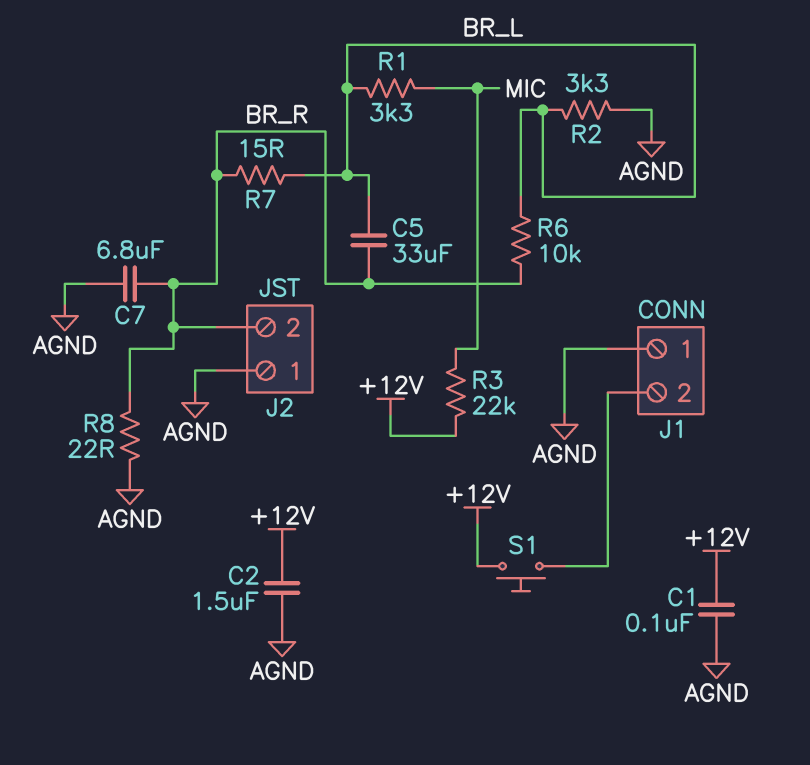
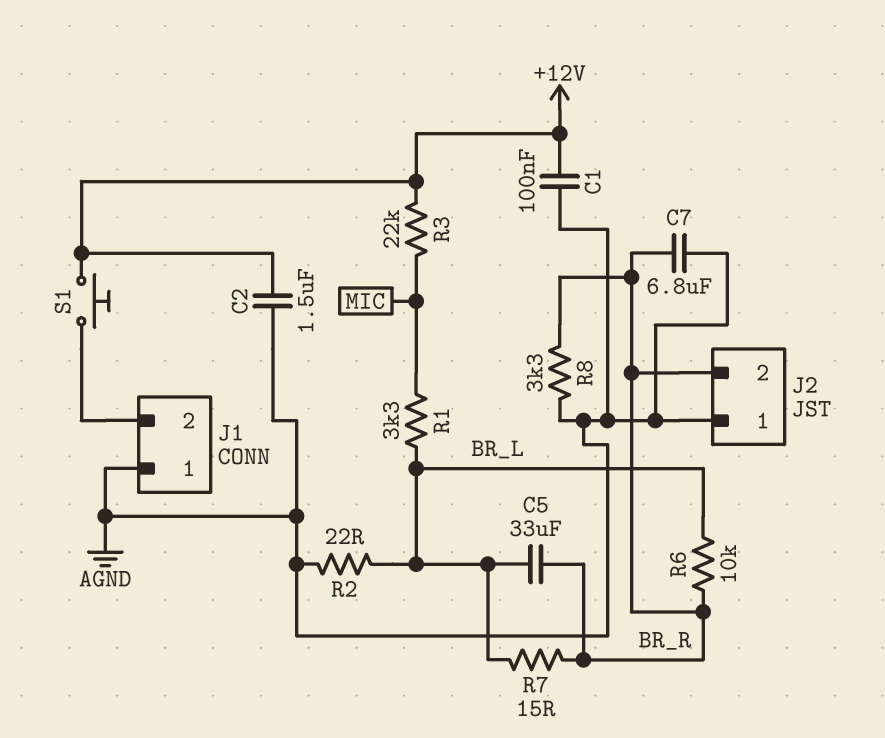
R2: 3.3k (AGND, BR_L) -> 22 (AGND, BR_L)
R8: 22 (AGND, BR_R) -> 3.3k (AGND, BR_R)

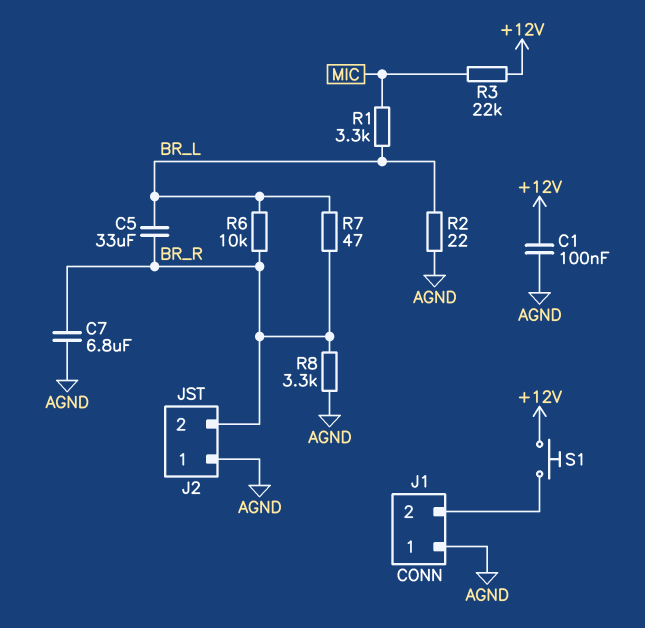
C2: 1.5uF (+12V, AGND) -> none
R7: 15 (BR_L, BR_R) -> 47 (BR_L, BR_R)

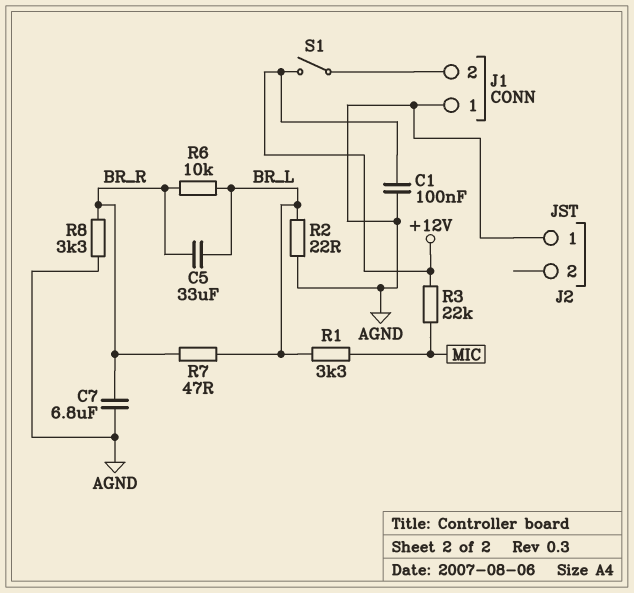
J2 pin 2: BR_R -> none
S1: button (+12V, J1/2) -> switch (+12V, J1/2)

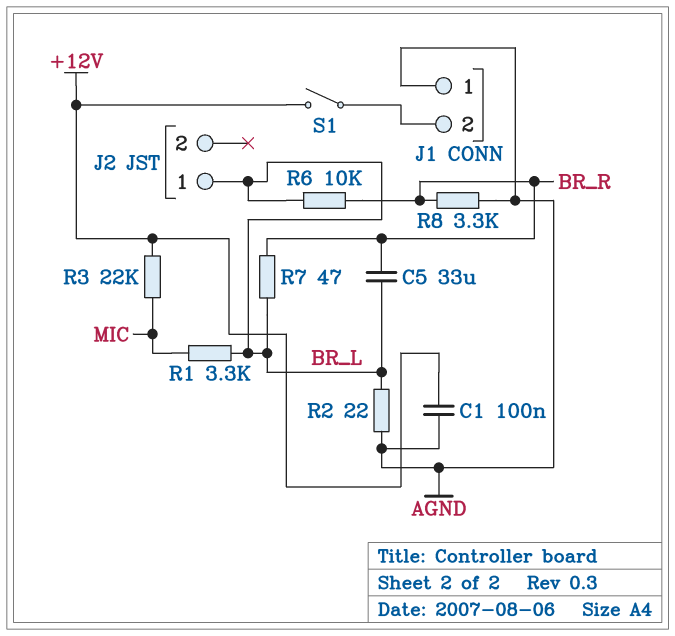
C7: 6.8uF (AGND, BR_R) -> none
J2 pin 1: AGND -> BR_L

